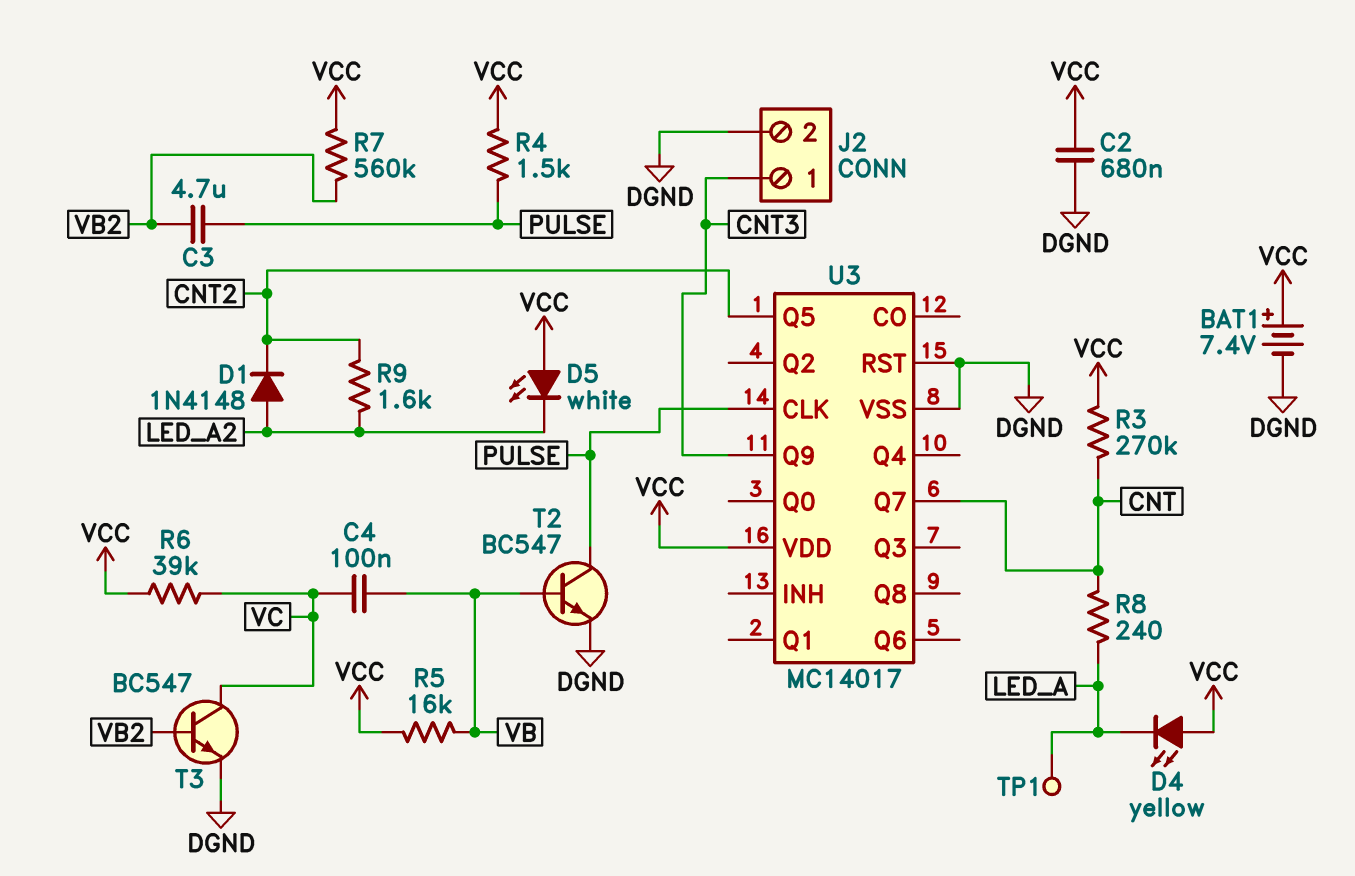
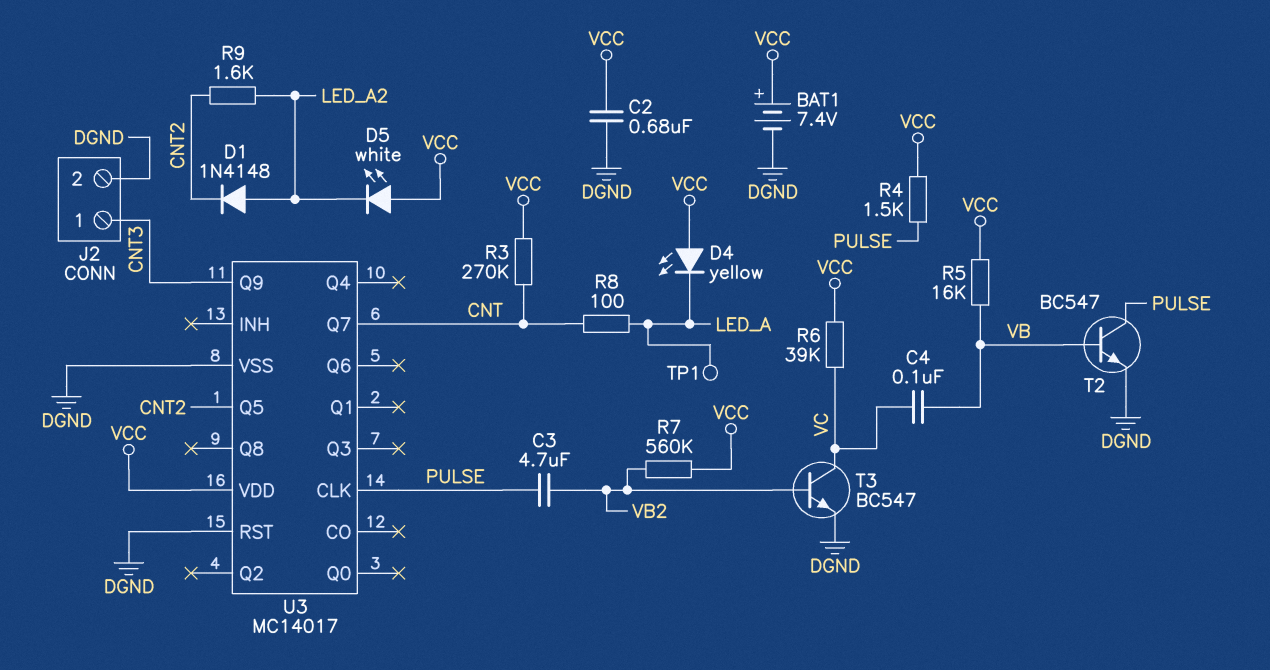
R8: 240 (CNT, LED_A) -> 100 (CNT, LED_A)

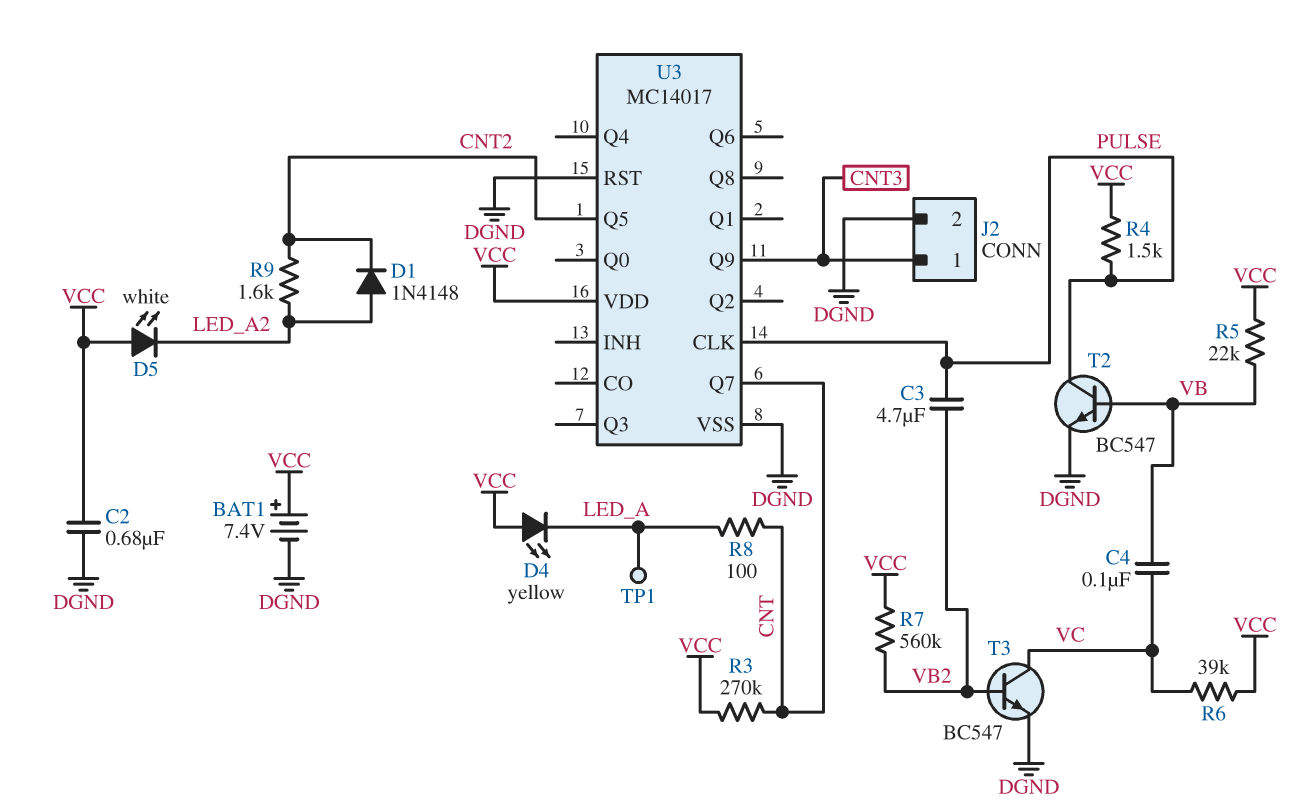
R5: 16k (VB, VCC) -> 22k (VB, VCC)

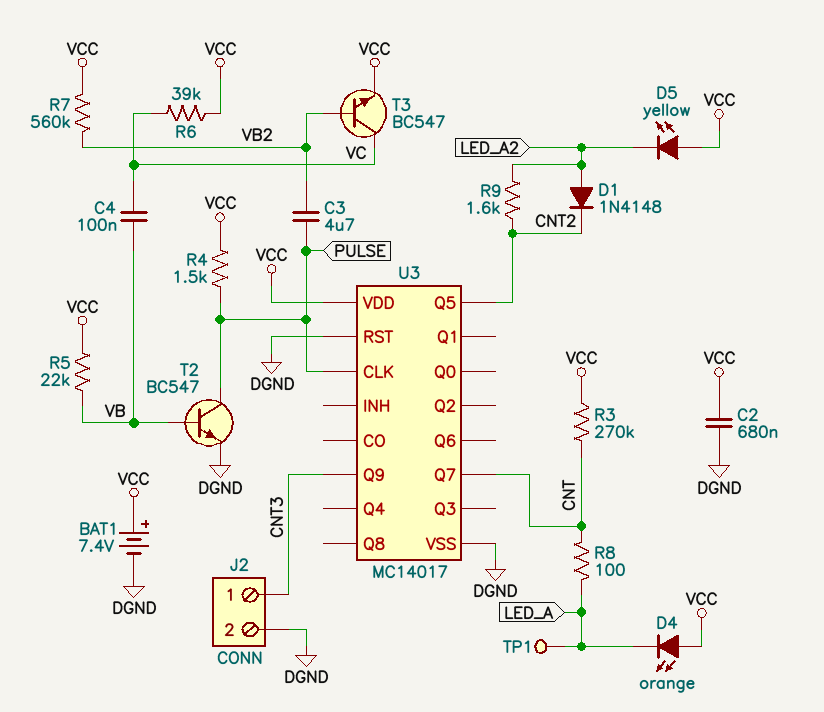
D4: LED yellow (A VCC, K LED_A) -> LED orange (A VCC, K LED_A)
D5: LED white (A VCC, K LED_A2) -> LED yellow (A VCC, K LED_A2)
T3: NPN BC547 (B VB2, C VC, E DGND) -> NPN BC547 (B VB2, C VC, E VCC)

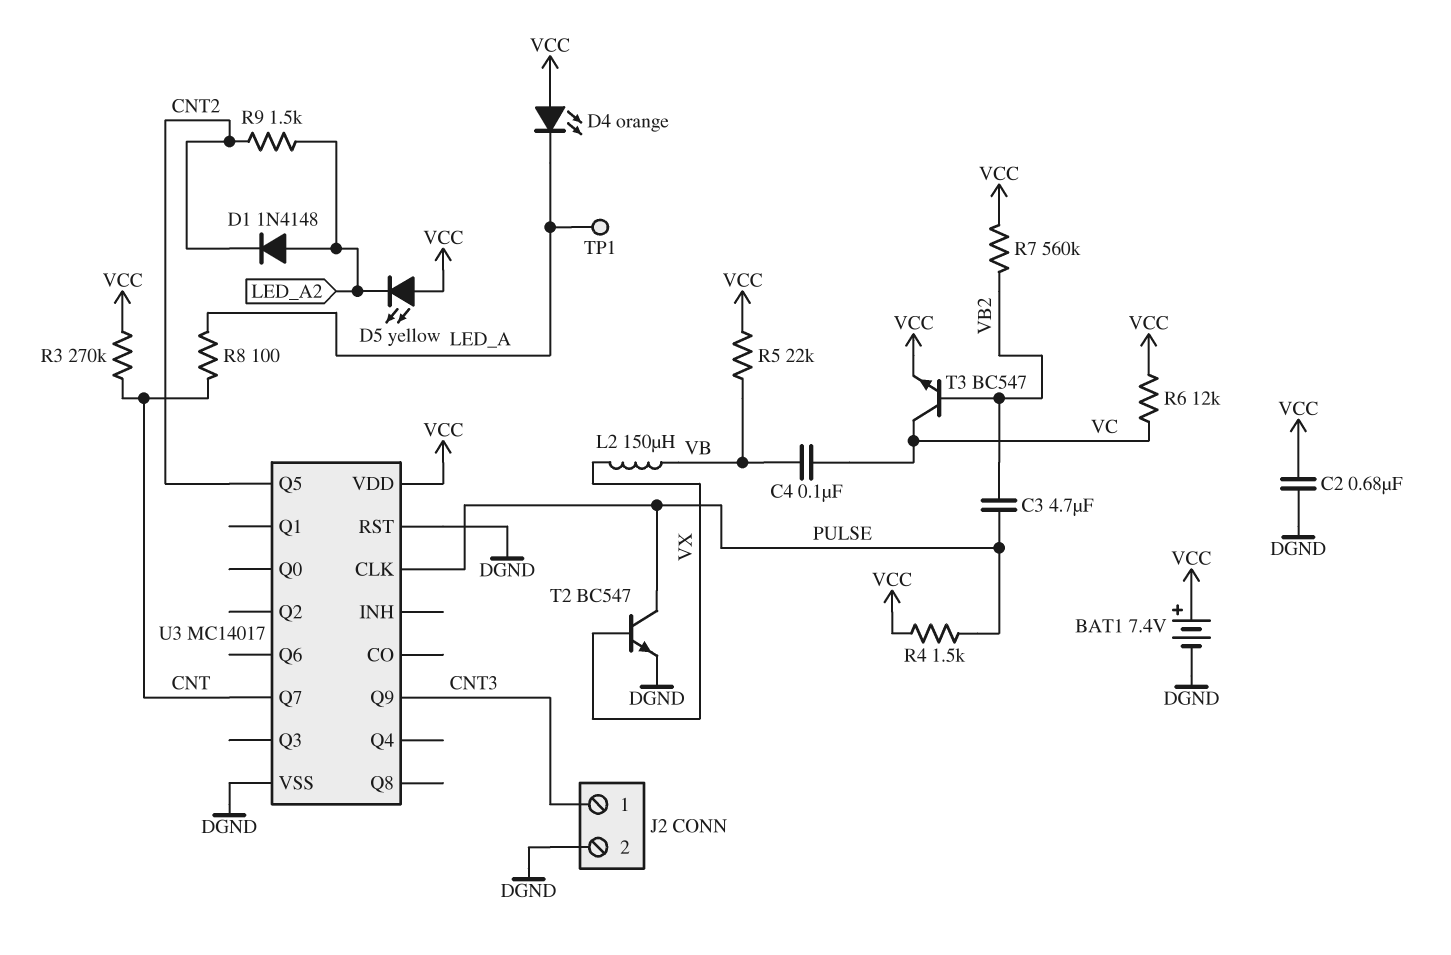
L2: none -> 150uH (VB, VX)
R6: 39k (VC, VCC) -> 12k (VC, VCC)
R9: 1.6k (CNT2, LED_A2) -> 1.5k (CNT2, LED_A2)
T2: NPN BC547 (B VB, C PULSE, E DGND) -> NPN BC547 (B VX, C PULSE, E DGND)

